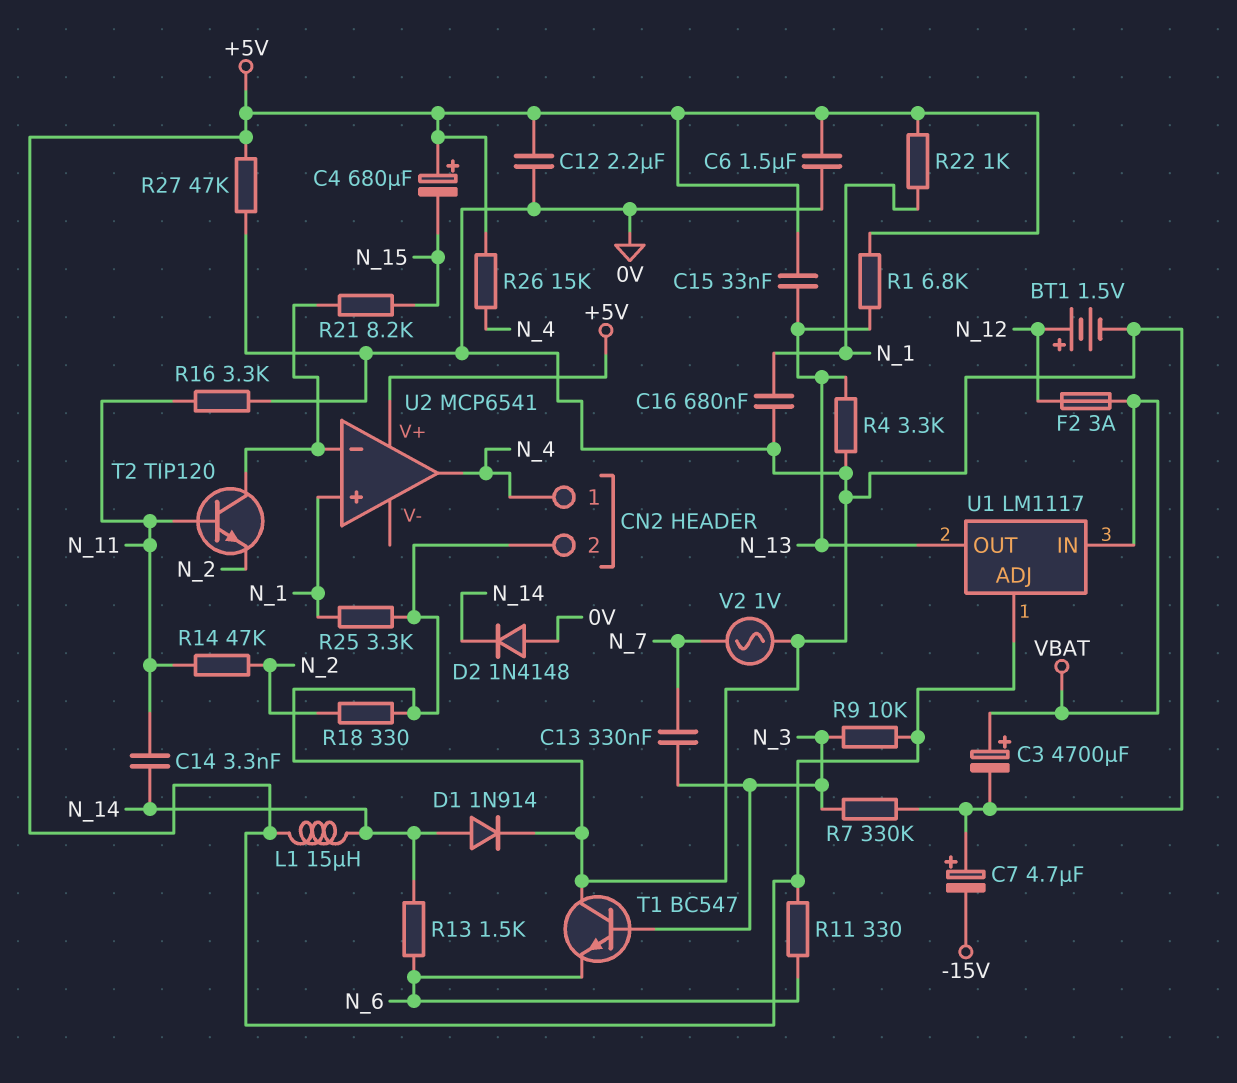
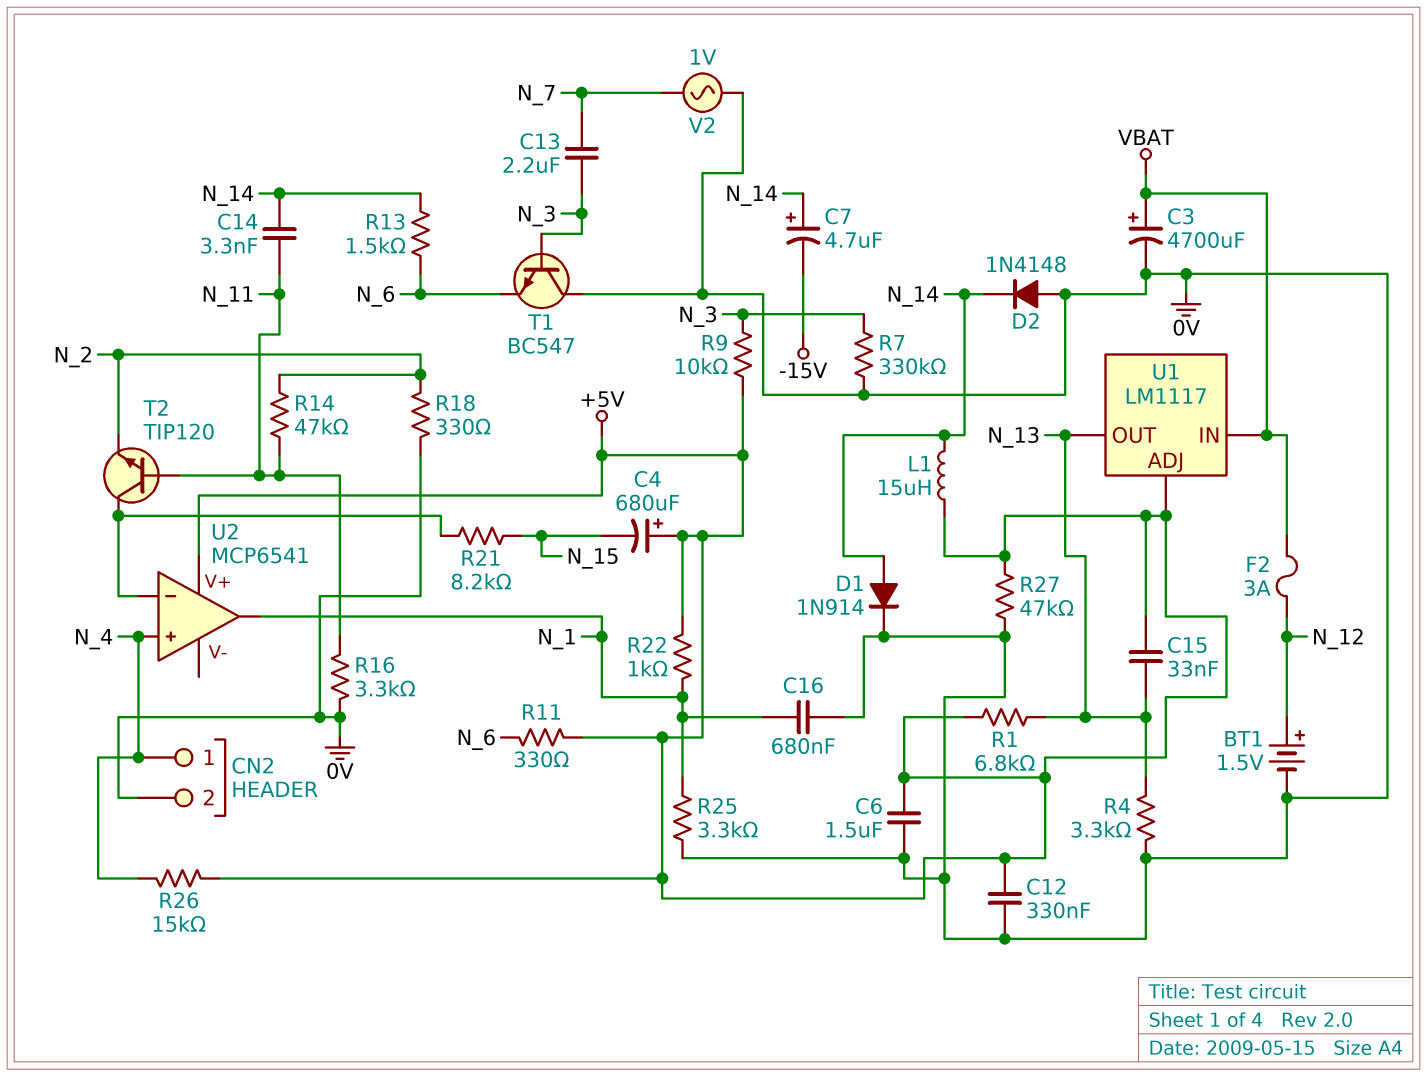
C7: 4.7uF (plus 0V, minus -15V) -> 4.7uF (plus N_14, minus -15V)
C12: 2.2uF (+5V, 0V) -> 330nF (+5V, 0V)
C13: 330nF (N_3, N_7) -> 2.2uF (N_3, N_7)
U2 pin in+: N_1 -> N_4
U2 pin out: N_4 -> N_1

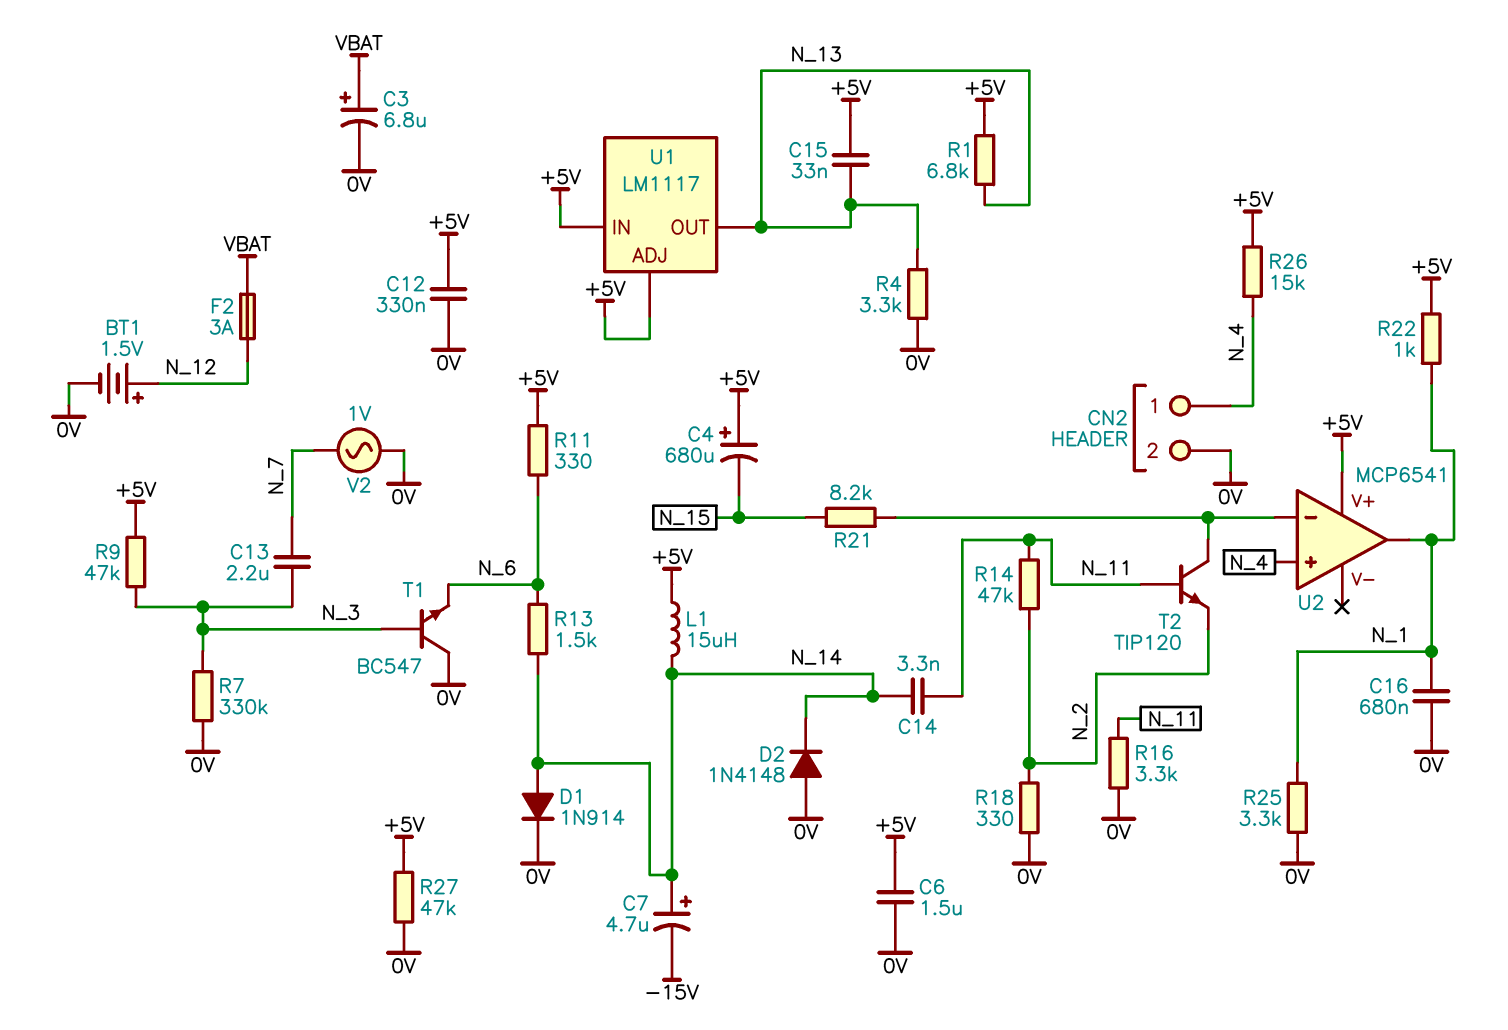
C3: 4700uF (plus VBAT, minus 0V) -> 6.8uF (plus VBAT, minus 0V)
R9: 10k (+5V, N_3) -> 47k (+5V, N_3)
U1 pin IN: VBAT -> +5V

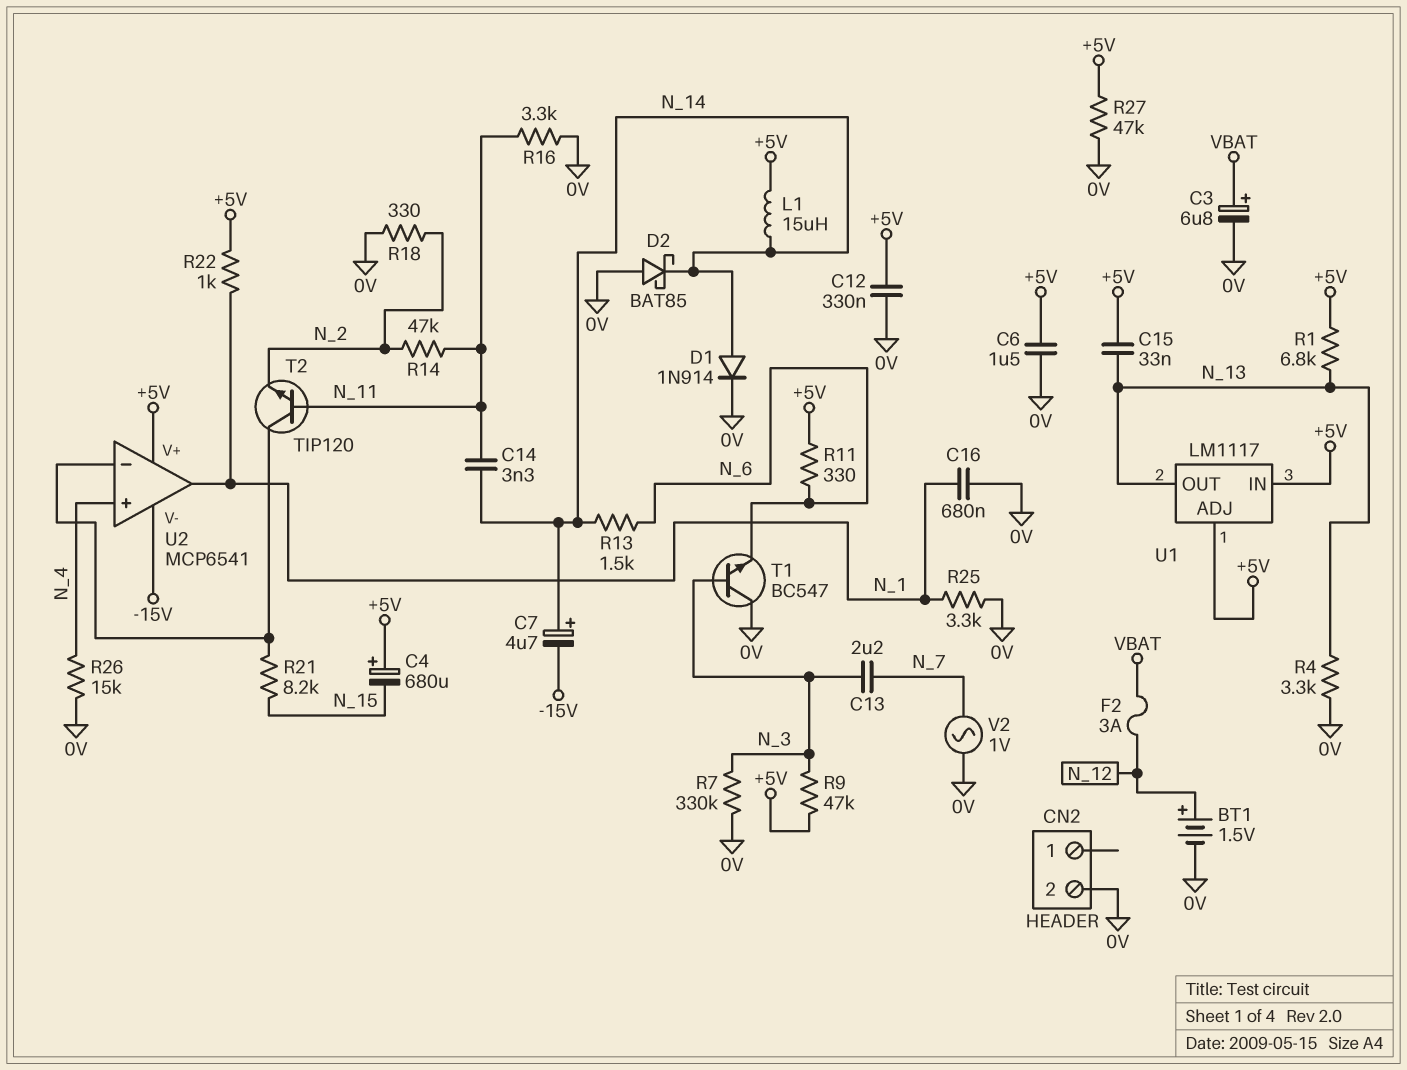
CN2 pin 1: N_4 -> none
D2: diode 1N4148 (A 0V, K N_14) -> schottky BAT85 (A 0V, K N_14)
R26: 15k (+5V, N_4) -> 15k (0V, N_4)
U2 pin V-: none -> -15V

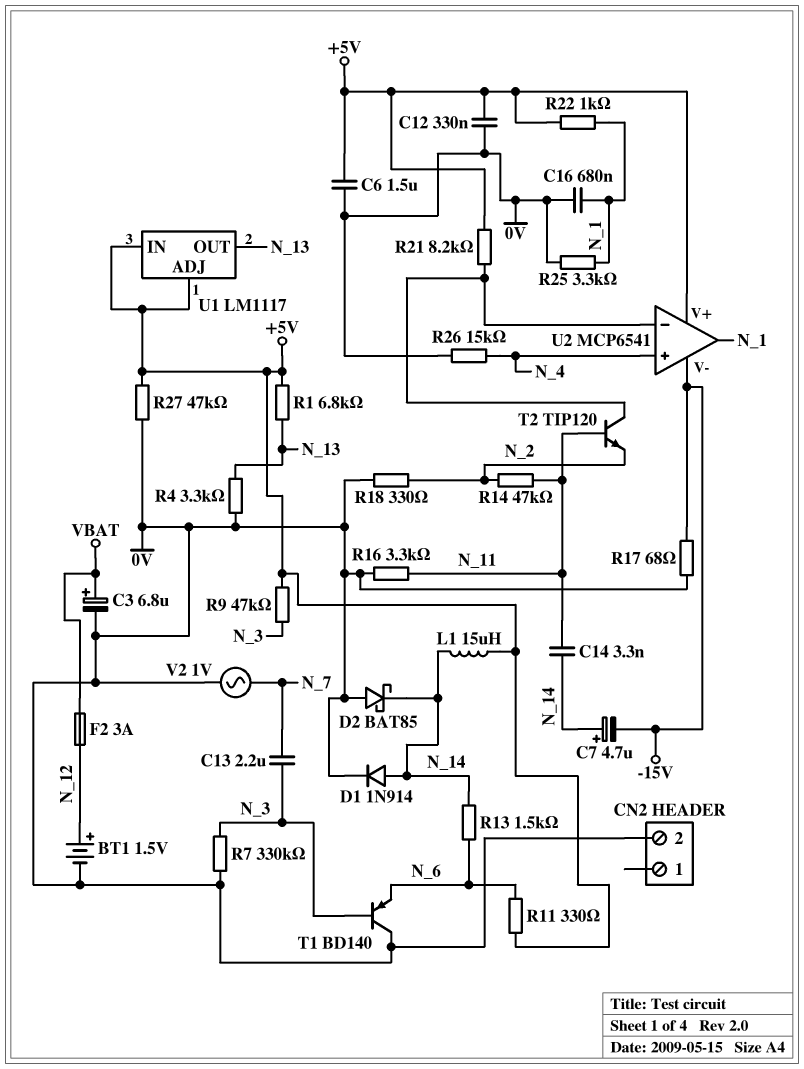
C4: 680uF (plus +5V, minus N_15) -> none
C15: 33nF (+5V, N_13) -> none
R17: none -> 68 (-15V, 0V)
R21: 8.2k (N_15, U2/in-) -> 8.2k (+5V, U2/in-)
T1: NPN BC547 (B N_3, C 0V, E N_6) -> PNP BD140 (B N_3, C 0V, E N_6)

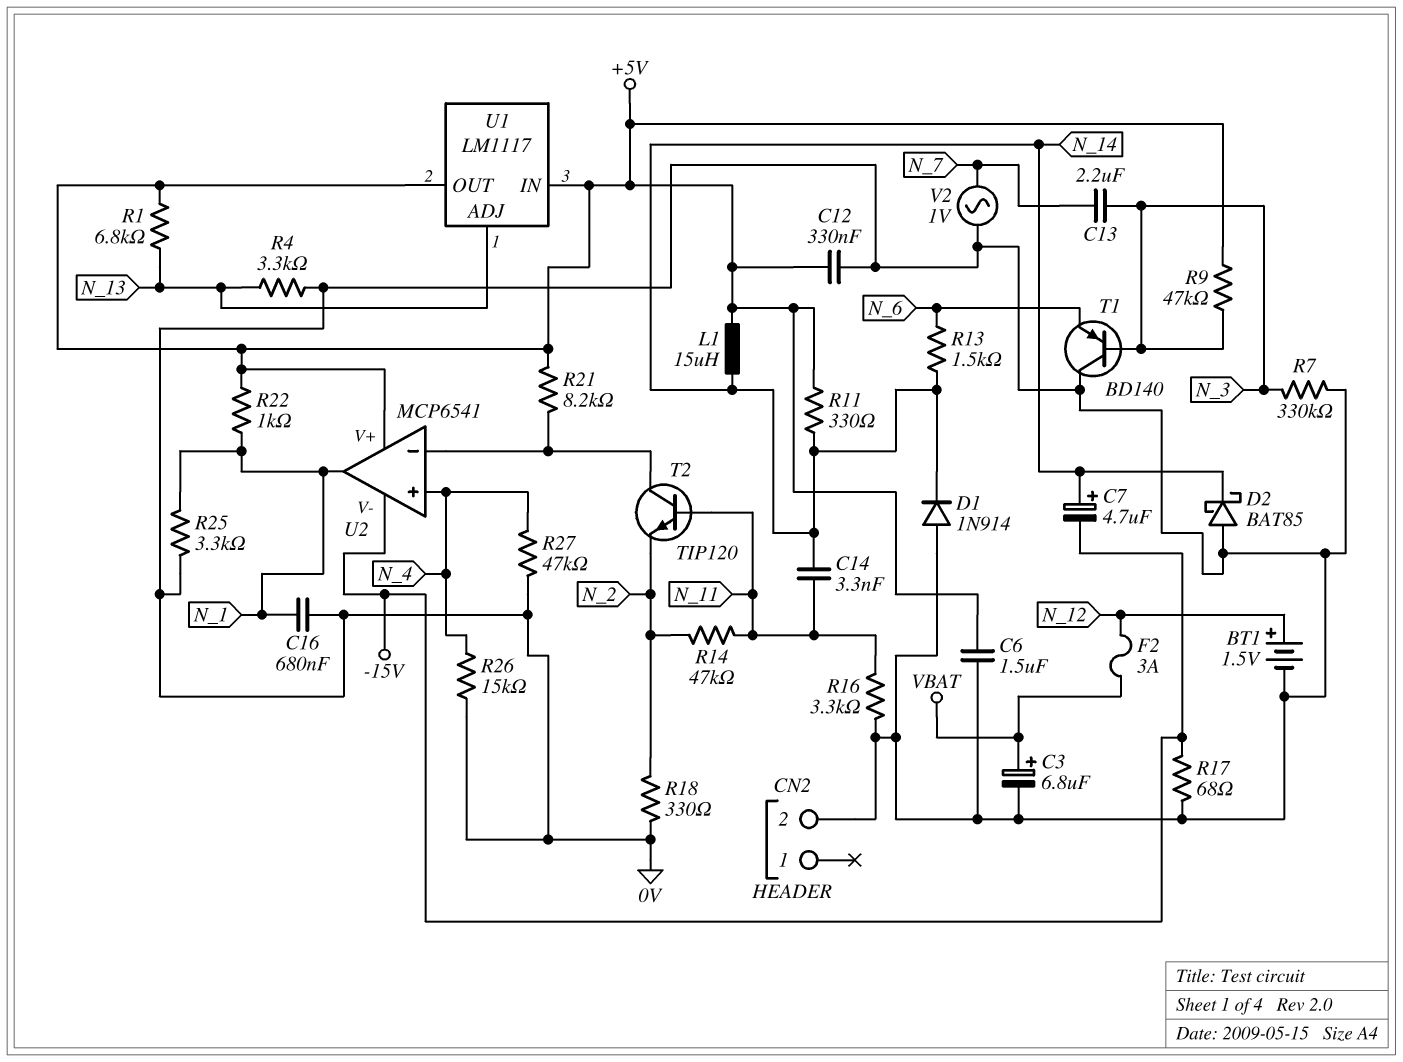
D1: diode 1N914 (A N_14, K 0V) -> diode 1N914 (A 0V, K N_14)
R11: 330 (+5V, N_6) -> 330 (+5V, N_14)
R27: 47k (+5V, 0V) -> 47k (0V, N_4)
U1 pin ADJ: +5V -> N_13
U1 pin OUT: N_13 -> +5V

